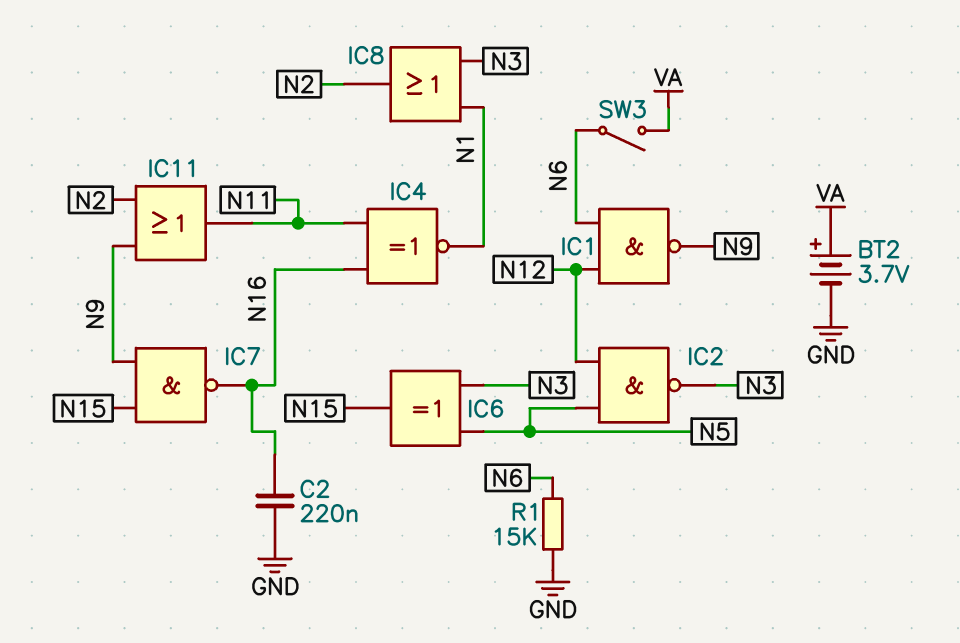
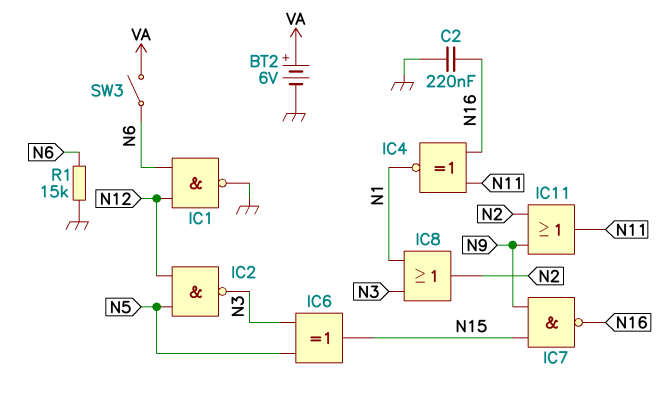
BT2: 3.7V (plus VA, minus GND) -> 6V (plus VA, minus GND)
IC1: NAND (in N6, in N12, out N9) -> NAND (in N6, in N12, out GND)

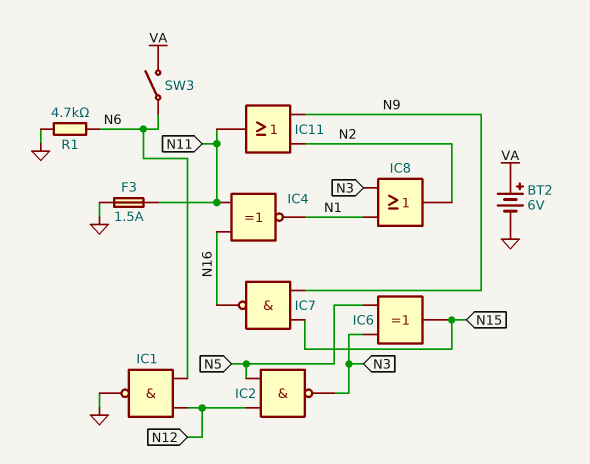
C2: 220nF (GND, N16) -> none
F3: none -> 1.5A (GND, N11)
R1: 15k (GND, N6) -> 4.7k (GND, N6)

